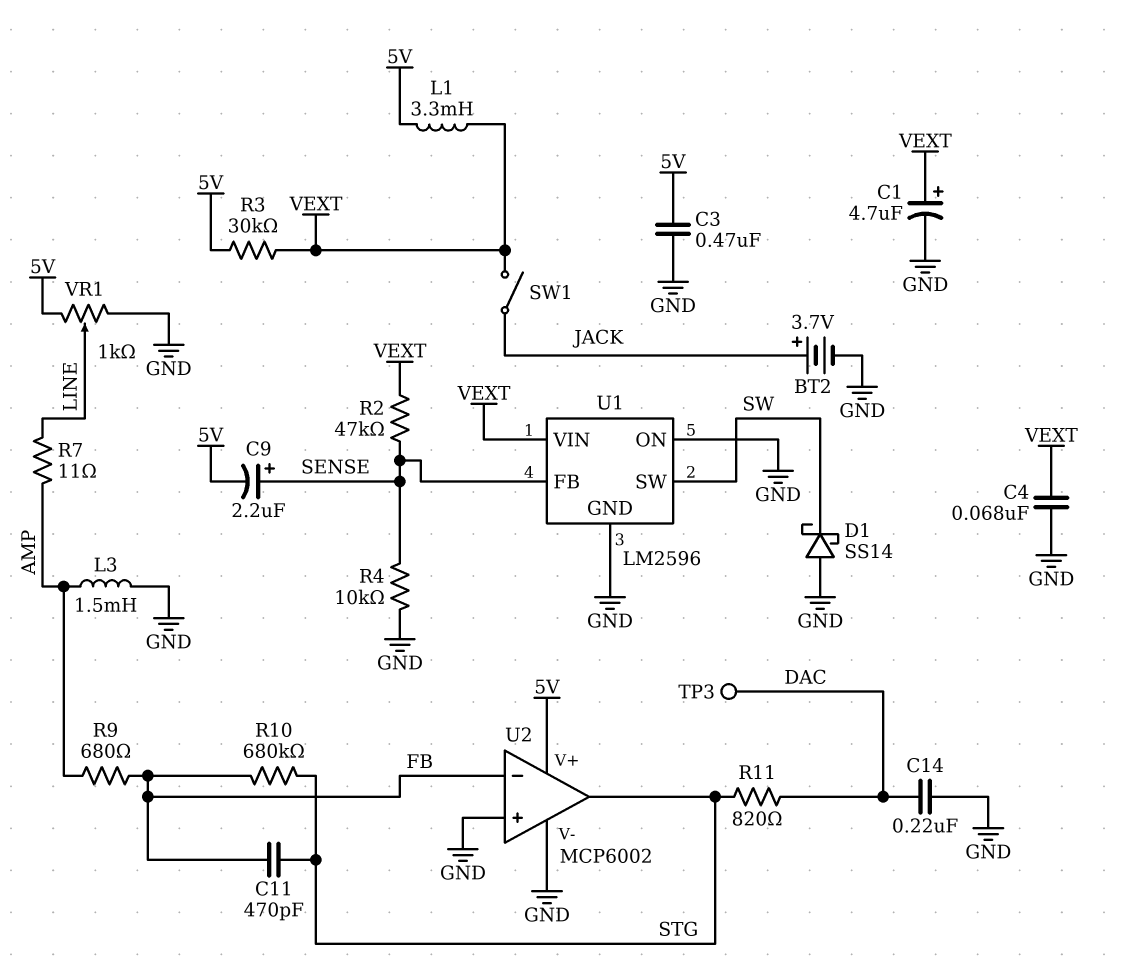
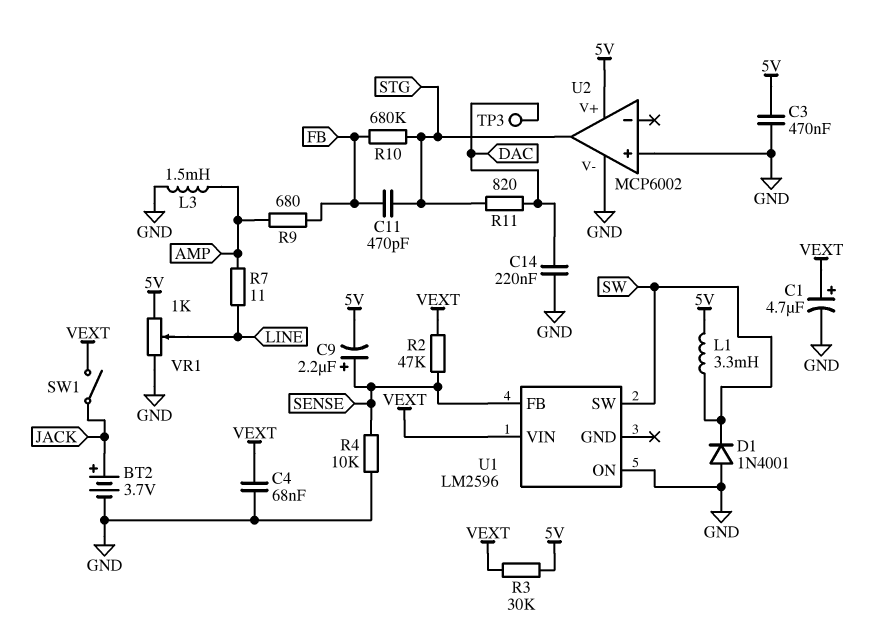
D1: schottky SS14 (A GND, K SW) -> diode 1N4001 (A GND, K SW)
L1: 3.3mH (5V, VEXT) -> 3.3mH (5V, SW)
U1 pin GND: GND -> none
U2 pin in-: FB -> none

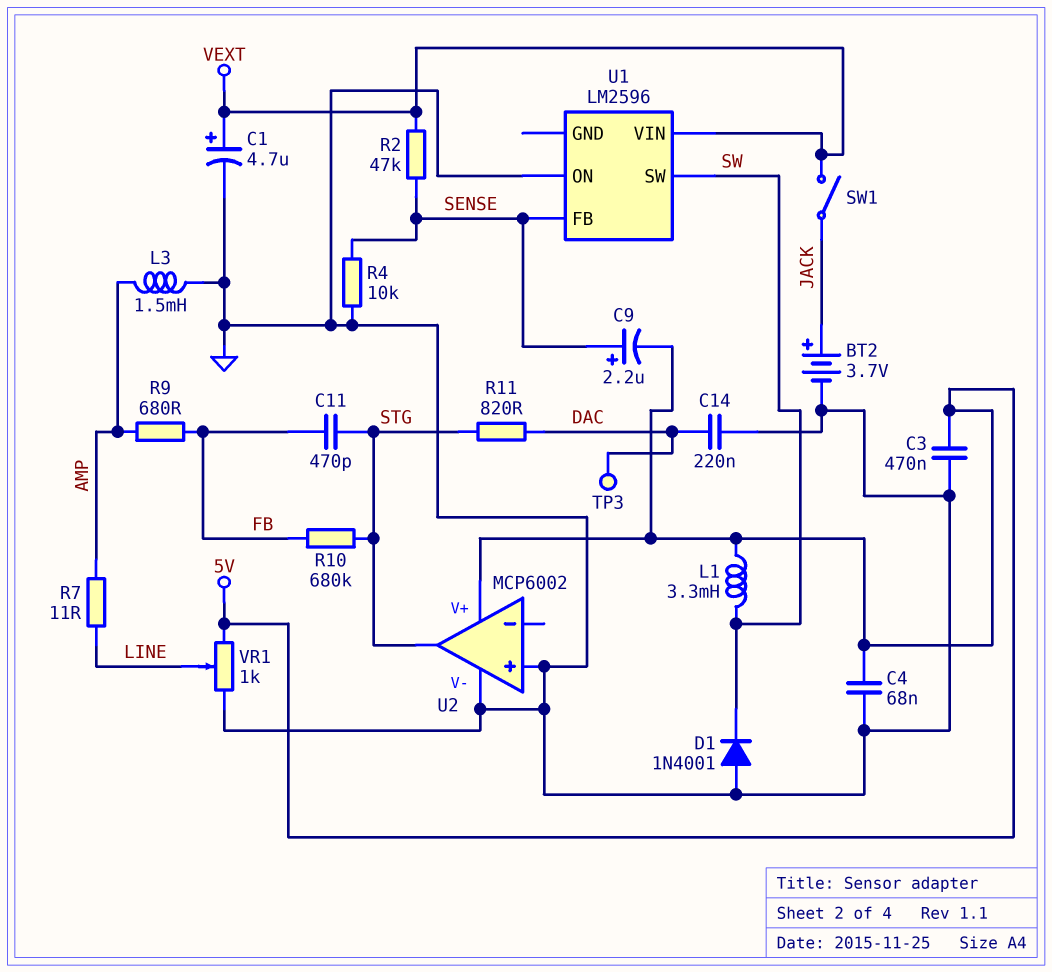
C4: 68nF (GND, VEXT) -> 68nF (5V, GND)
R3: 30k (5V, VEXT) -> none

